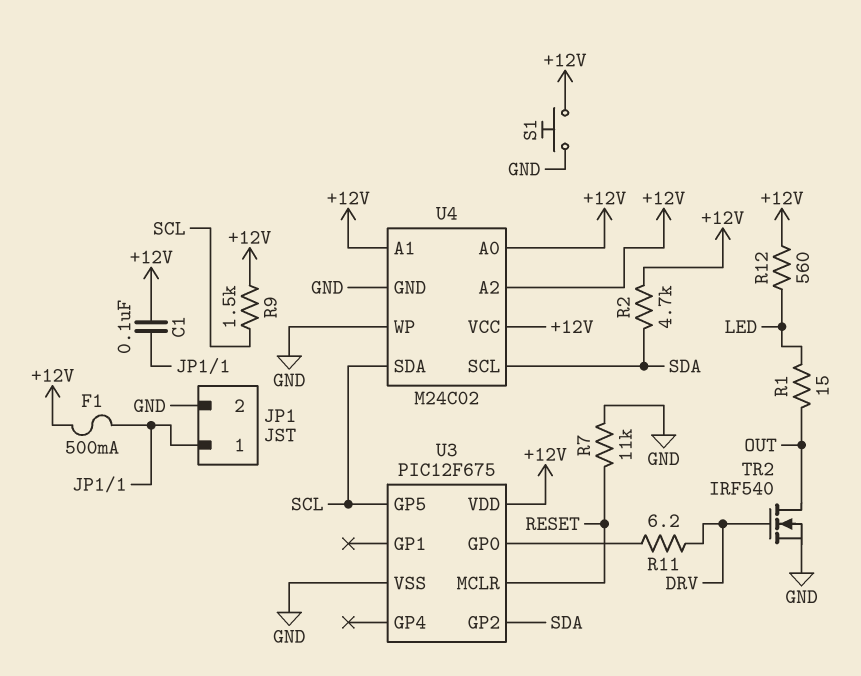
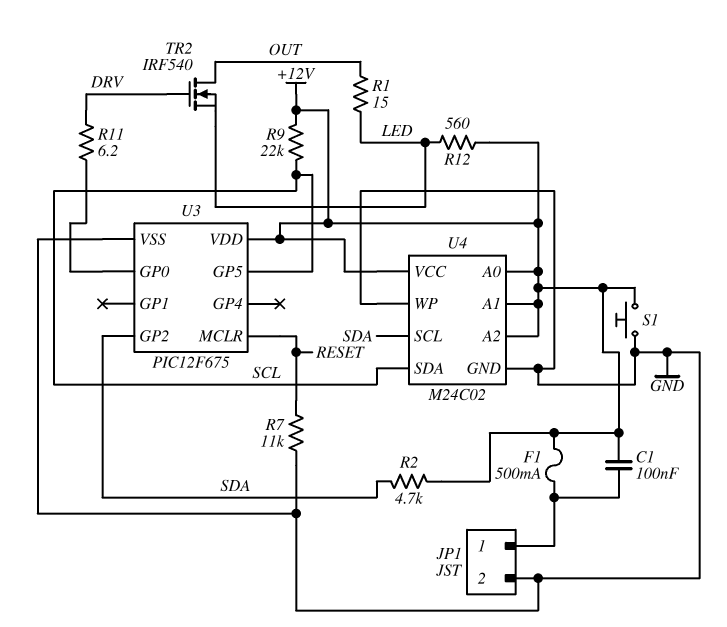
R9: 1.5k (+12V, SCL) -> 22k (+12V, SCL)
TR2: NMOS IRF540 (G DRV, D OUT, S GND) -> NMOS IRF540 (G DRV, D OUT, S LED)

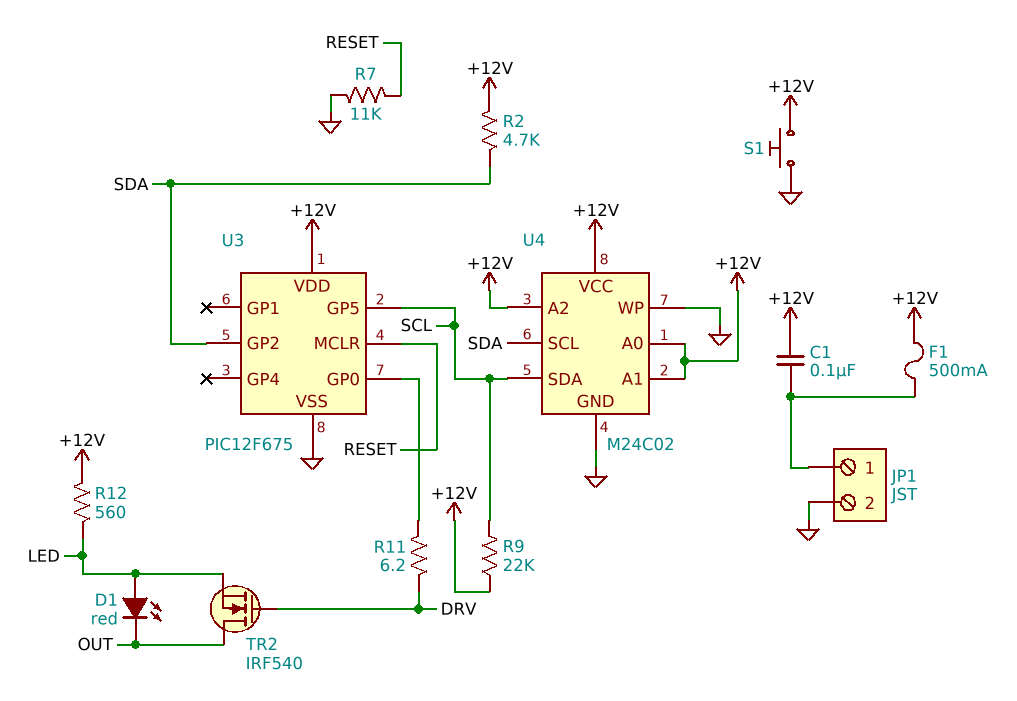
D1: none -> LED red (A LED, K OUT)
R1: 15 (LED, OUT) -> none

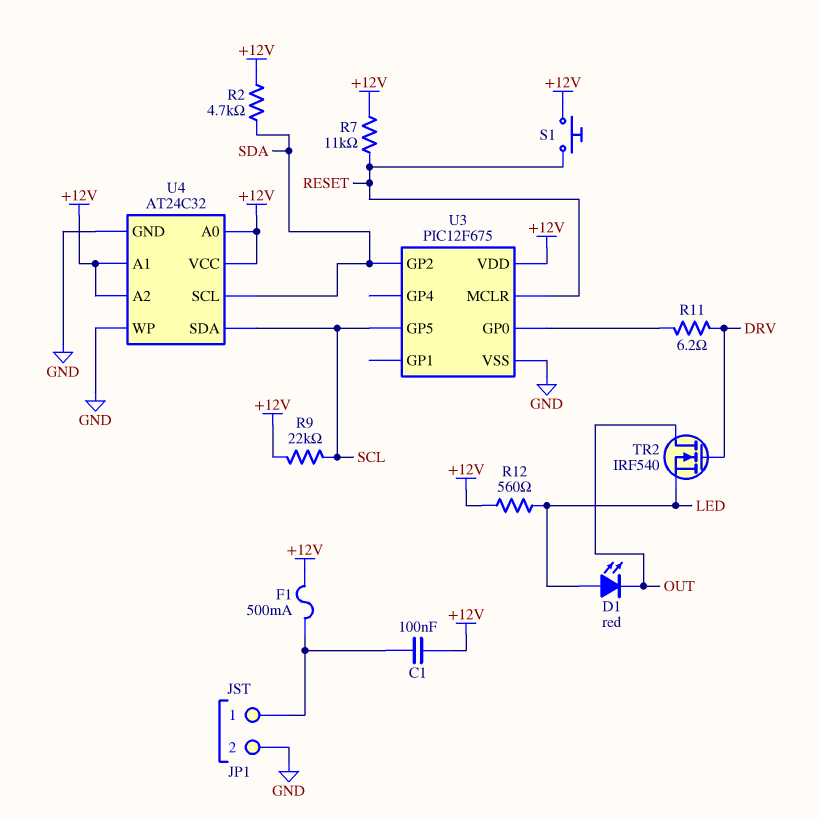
R7: 11k (GND, RESET) -> 11k (+12V, RESET)
S1: button (+12V, GND) -> button (+12V, RESET)
U4: M24C02 -> AT24C32

